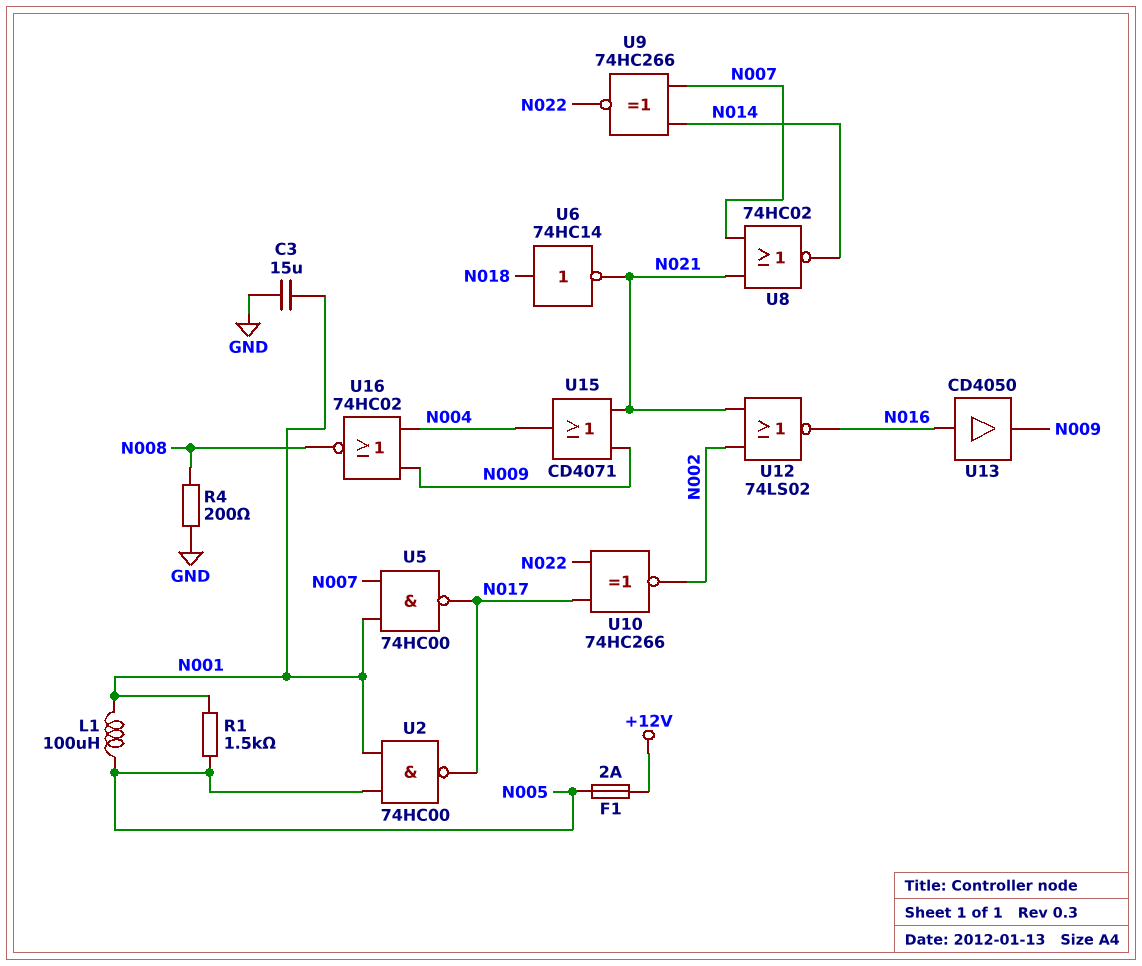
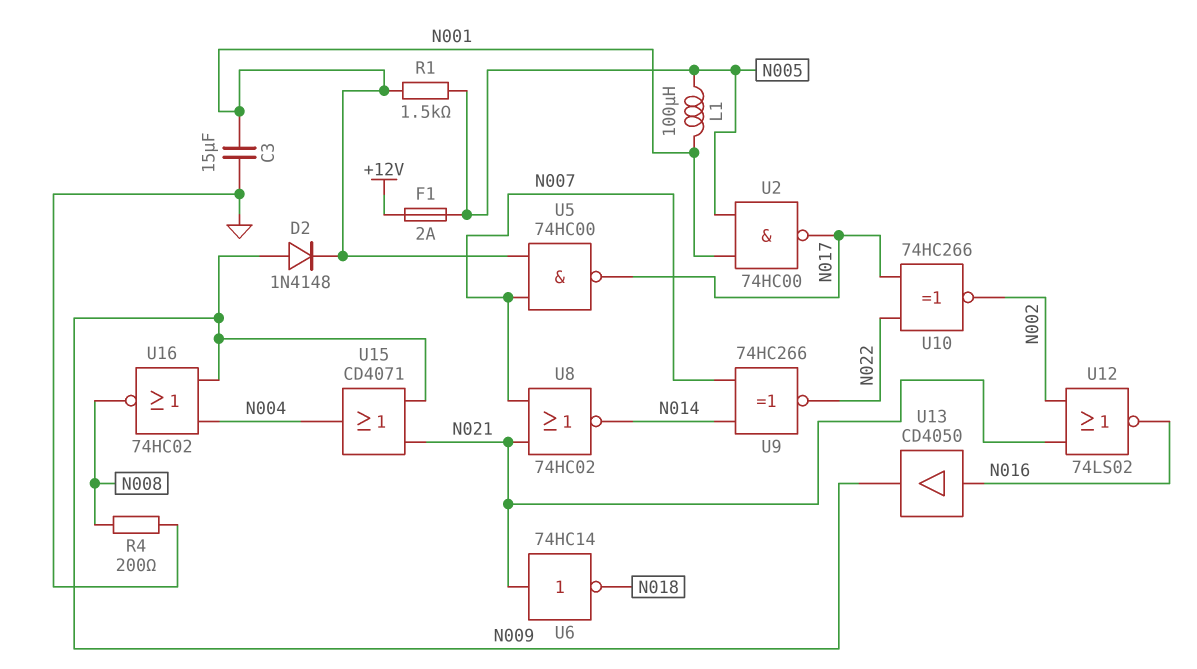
D2: none -> diode 1N4148 (A N009, K N001)
U6: NOT 74HC14 (in N018, out N021) -> NOT 74HC14 (in N021, out N018)

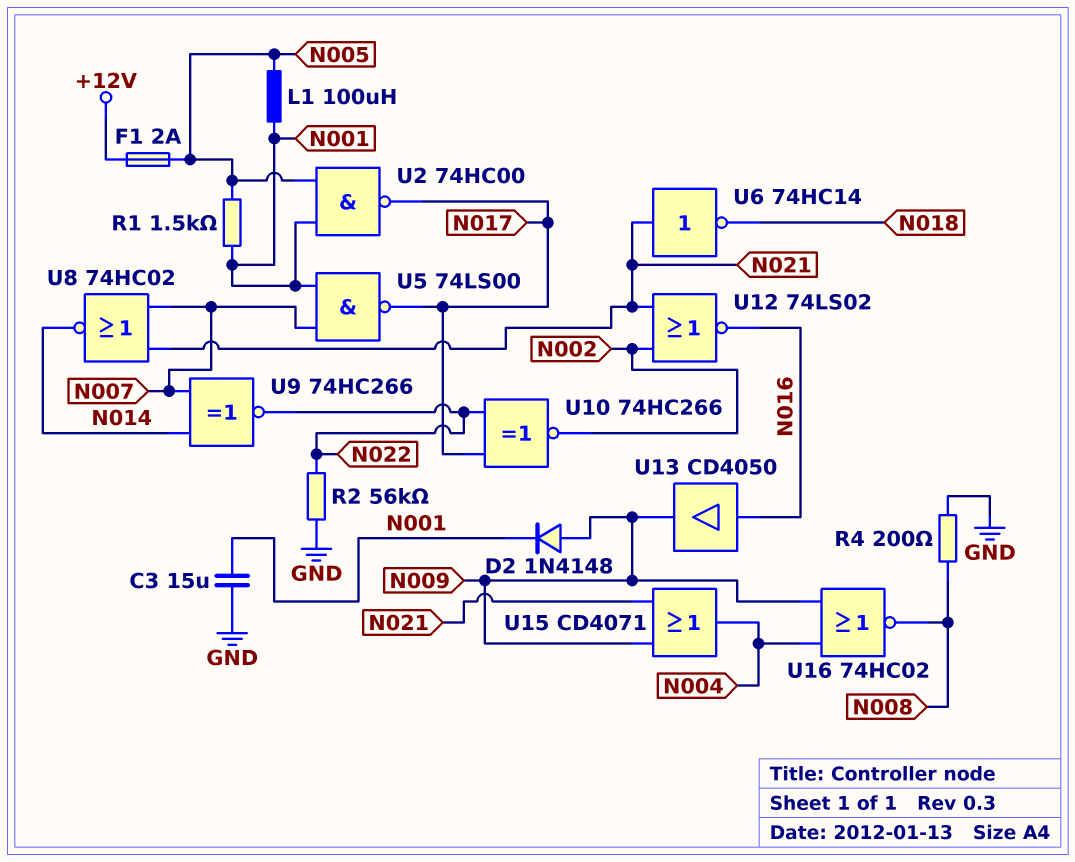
R2: none -> 56k (GND, N022)
U5: NAND 74HC00 (in N001, in N007, out N017) -> NAND 74LS00 (in N001, in N007, out N017)

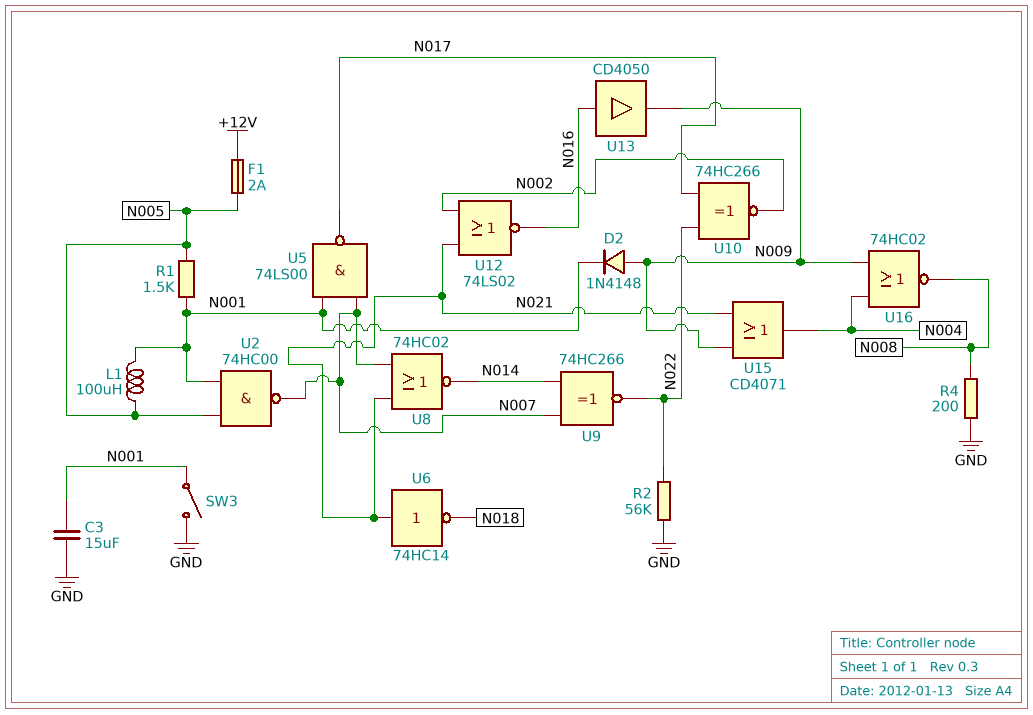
SW3: none -> switch (GND, N001)
U2: NAND 74HC00 (in N001, in N005, out N017) -> NAND 74HC00 (in N001, in N005, out N007)

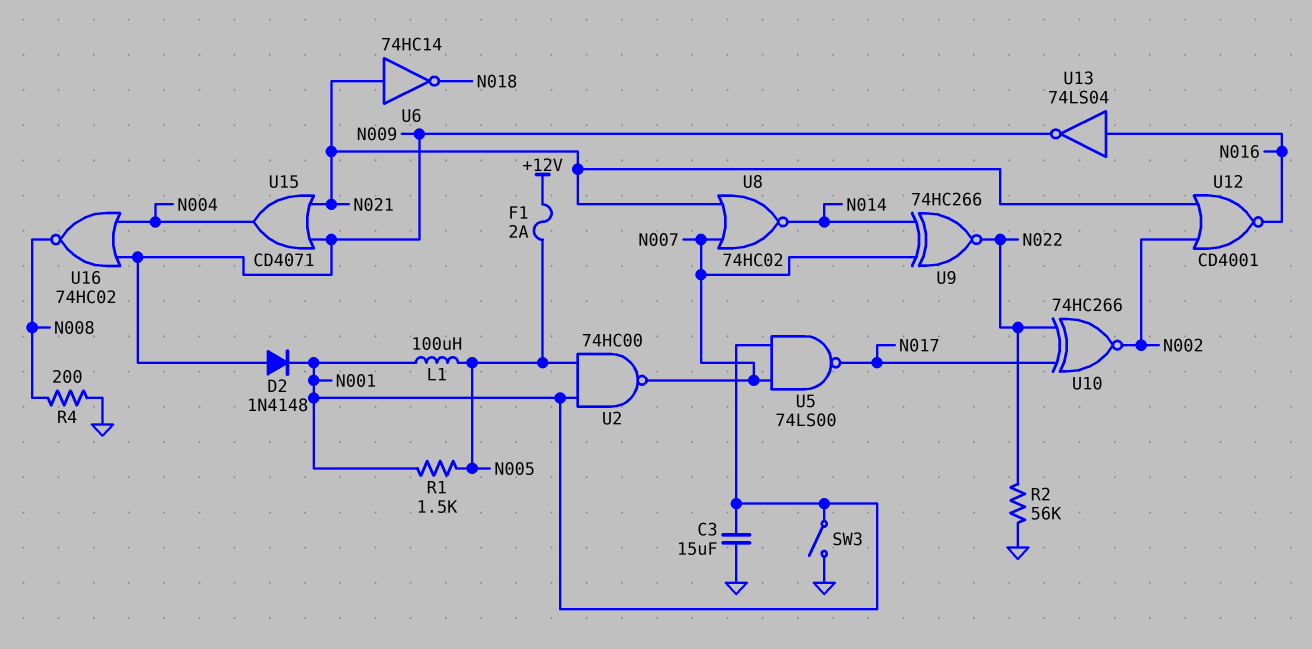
U12: NOR 74LS02 (in N002, in N021, out N016) -> NOR CD4001 (in N002, in N021, out N016)
U13: buffer CD4050 (in N016, out N009) -> NOT 74LS04 (in N016, out N009)

